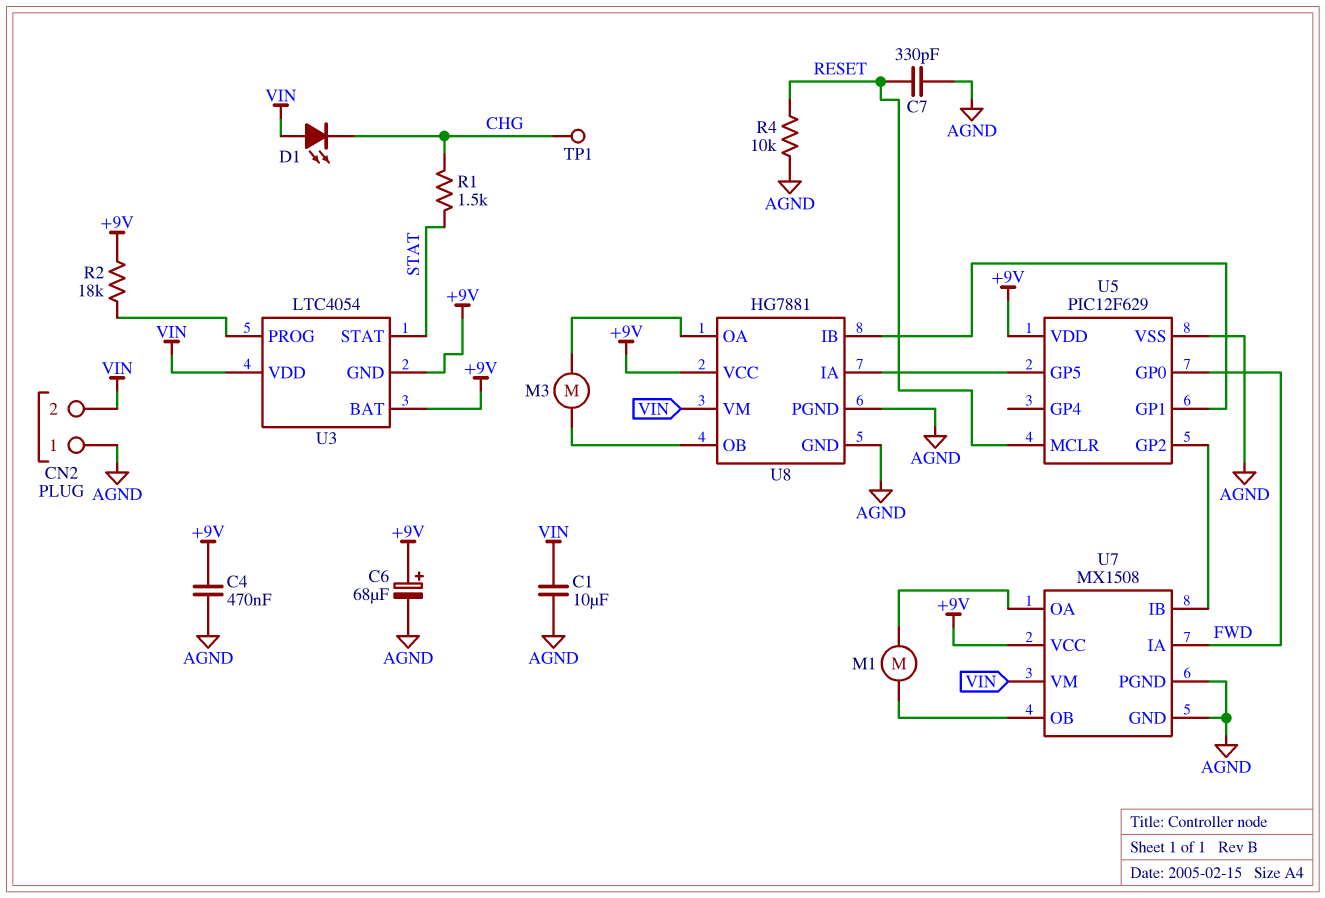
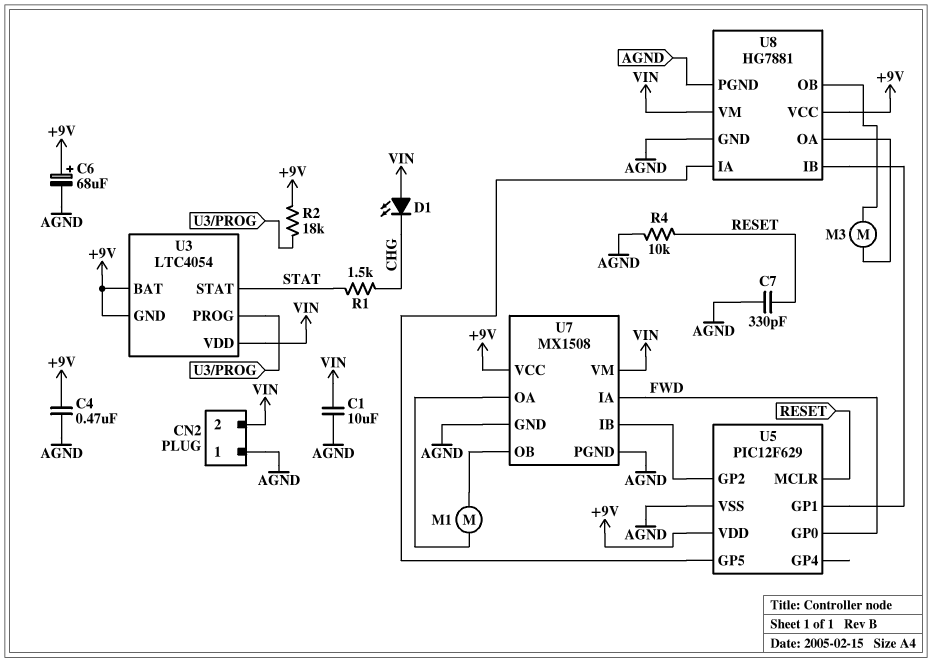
TP1: test point (CHG) -> none

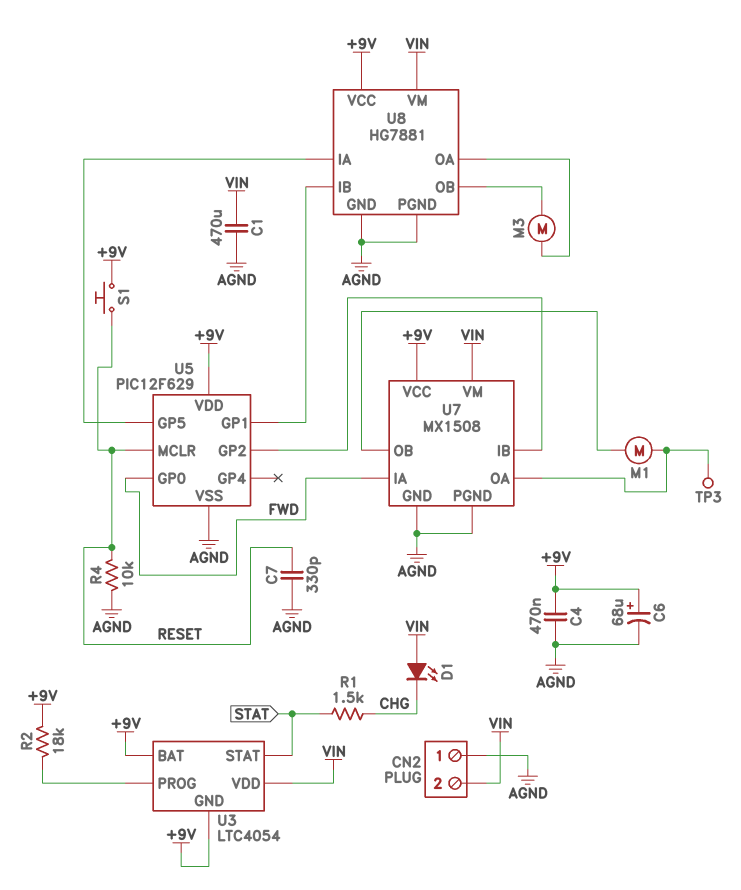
C1: 10uF (AGND, VIN) -> 470uF (AGND, VIN)
S1: none -> button (+9V, RESET)
TP3: none -> test point (U7/OA)

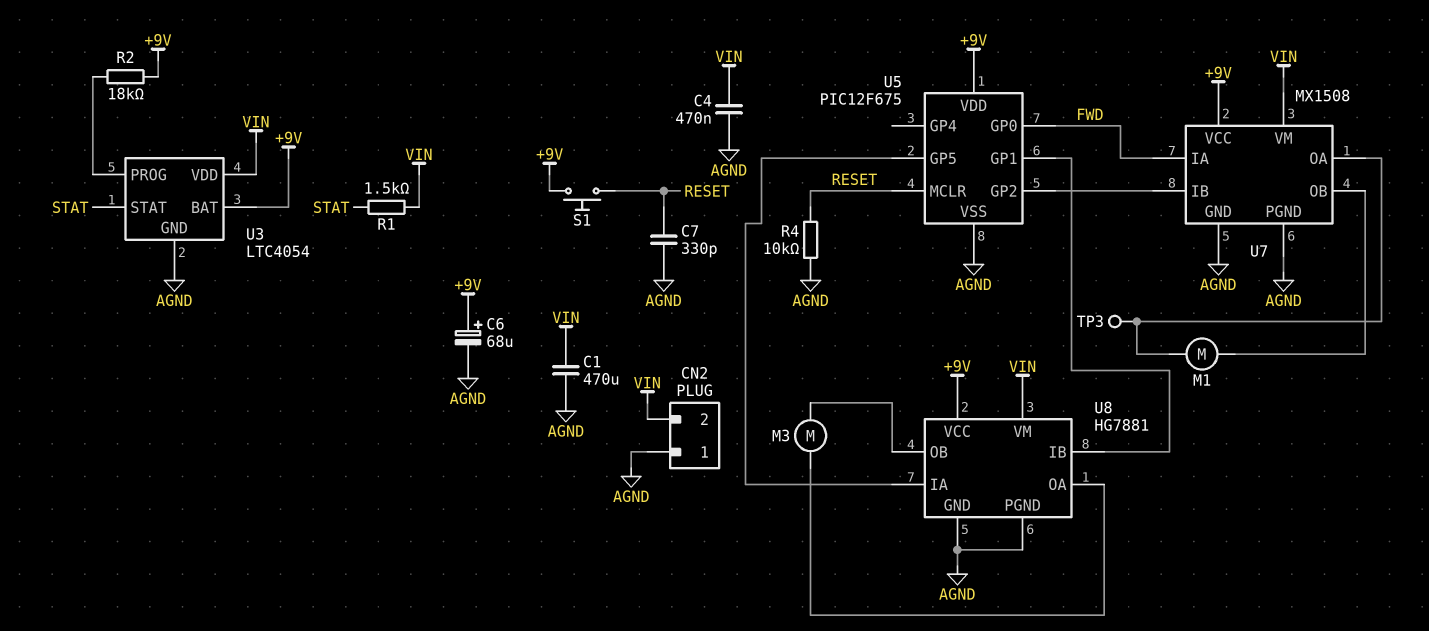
C4: 470nF (+9V, AGND) -> 470nF (AGND, VIN)
D1: LED (A VIN, K CHG) -> none
R1: 1.5k (CHG, STAT) -> 1.5k (STAT, VIN)
U3 pin GND: +9V -> AGND
U5: PIC12F629 -> PIC12F675

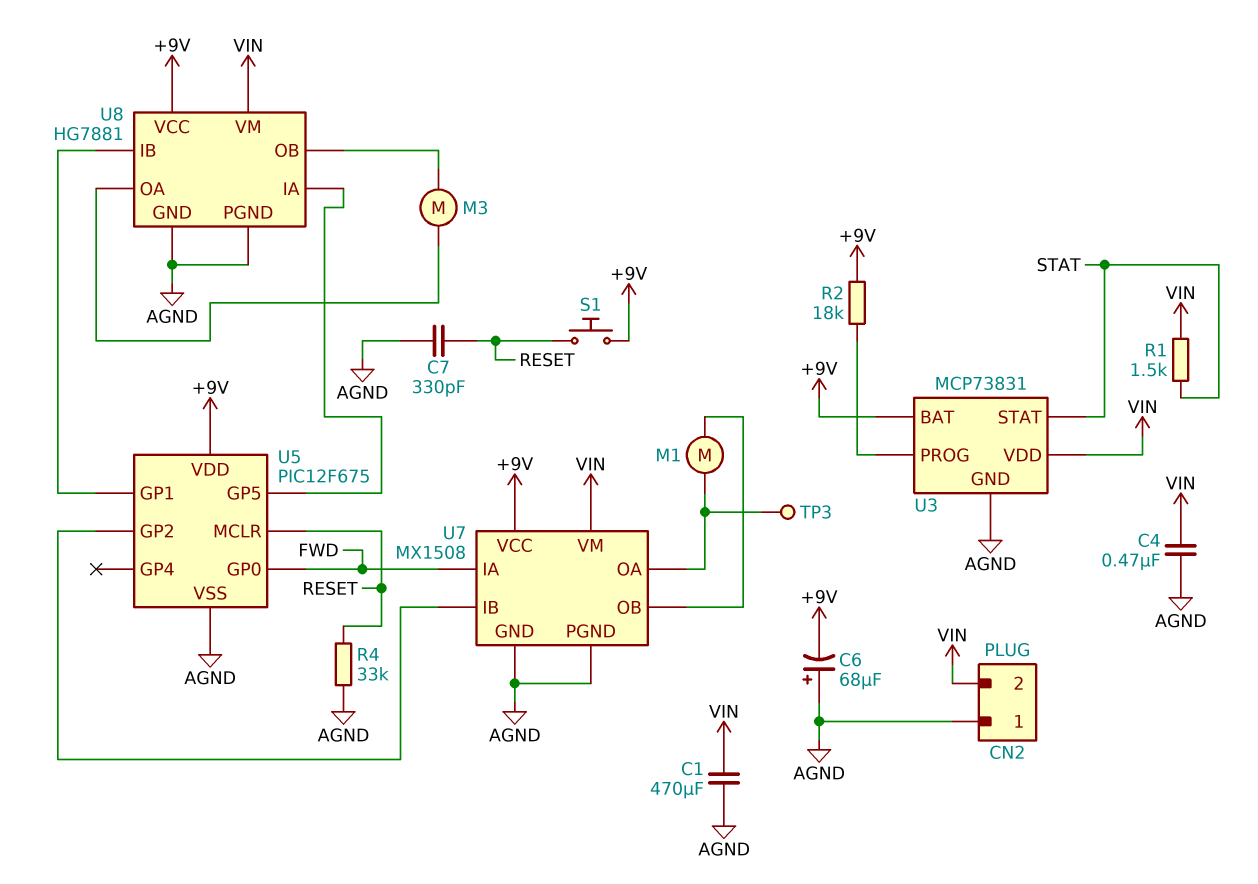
C6: 68uF (plus +9V, minus AGND) -> 68uF (plus AGND, minus +9V)
R4: 10k (AGND, RESET) -> 33k (AGND, RESET)
U3: LTC4054 -> MCP73831

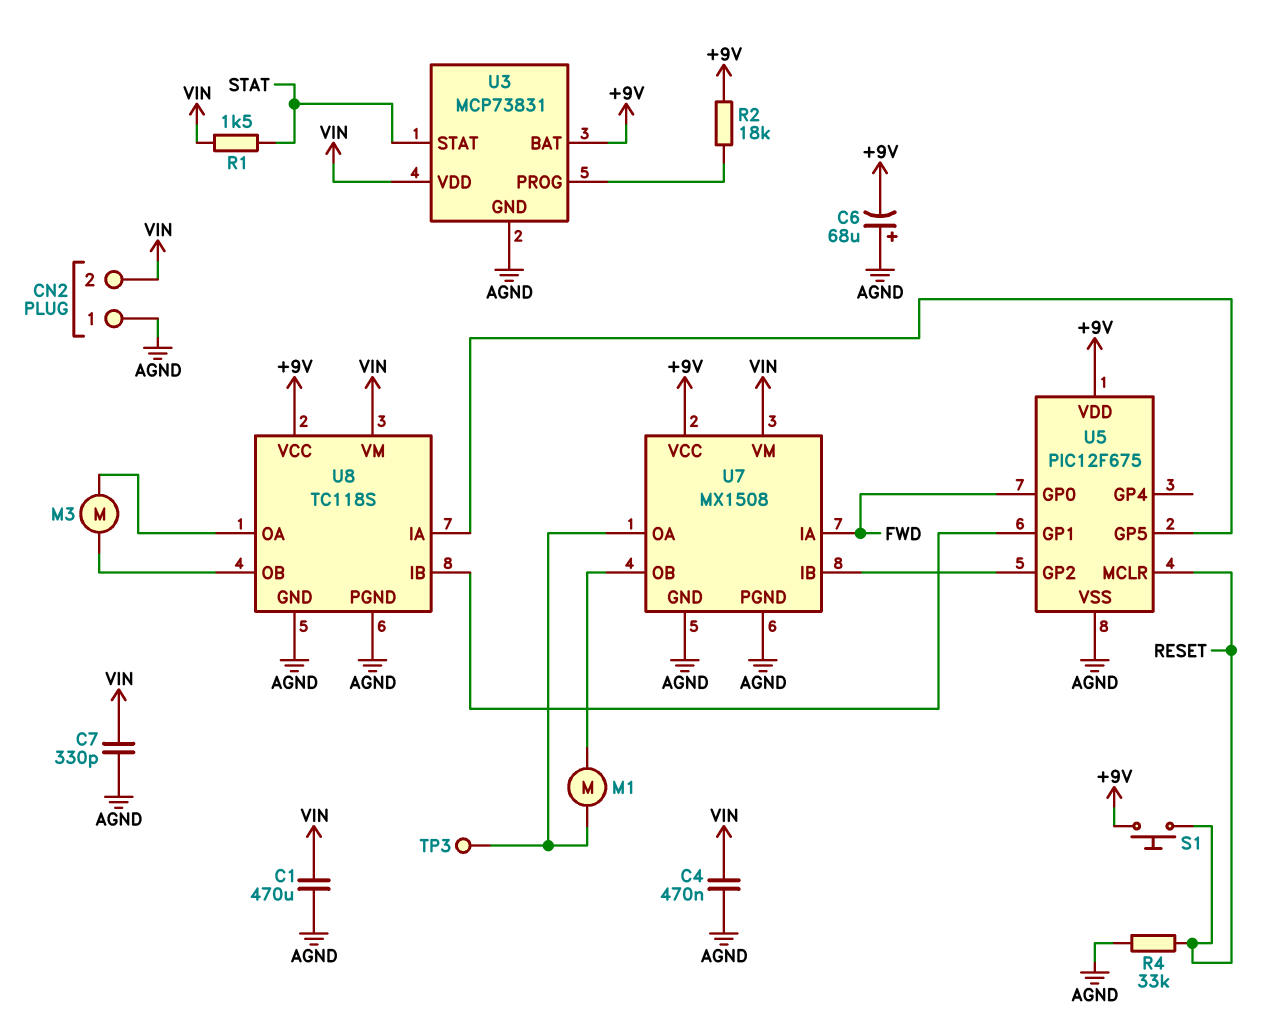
C7: 330pF (AGND, RESET) -> 330pF (AGND, VIN)
U8: HG7881 -> TC118S

